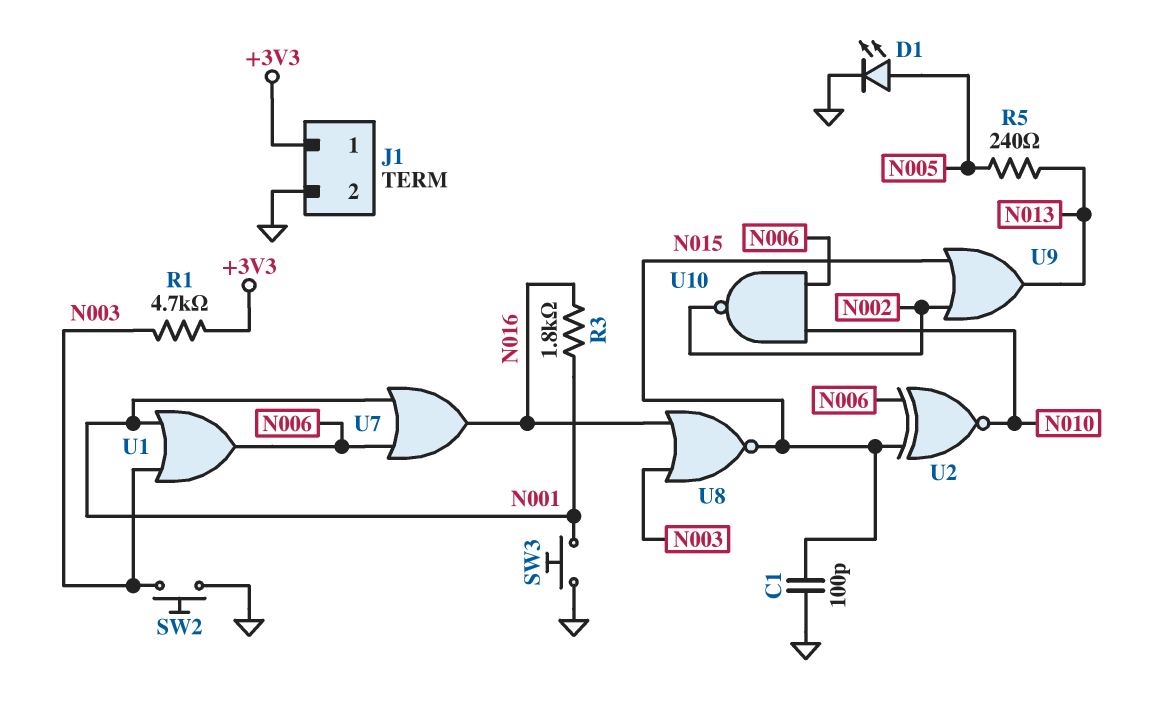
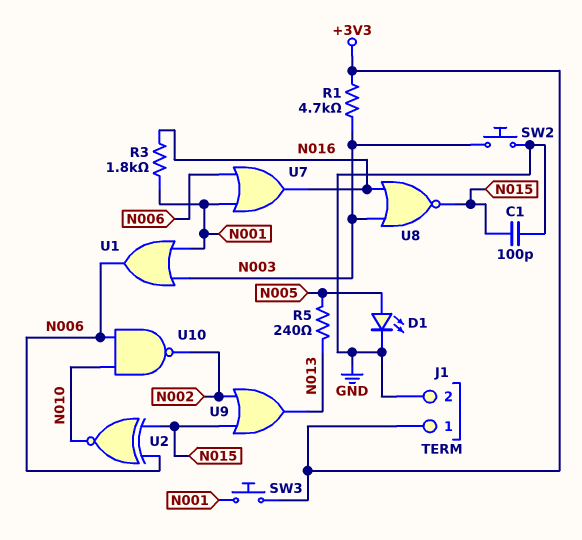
SW3: button (GND, N001) -> button (+3V3, N001)

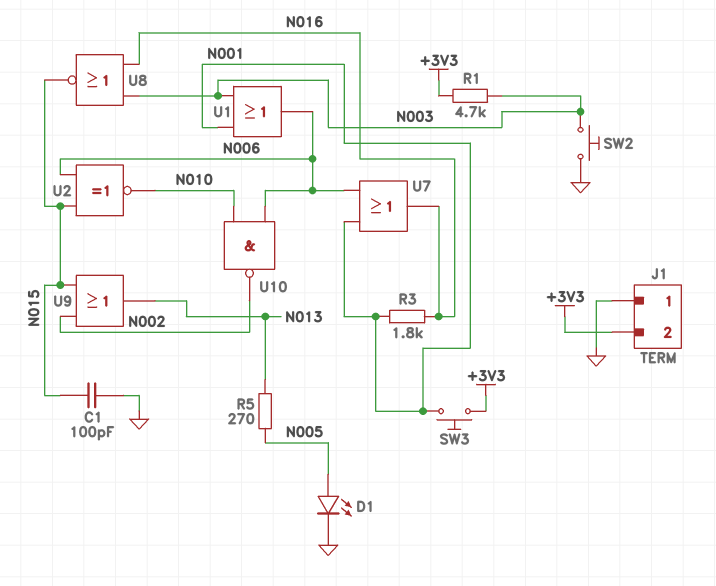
J1 pin 1: +3V3 -> GND
J1 pin 2: GND -> +3V3
R5: 240 (N005, N013) -> 270 (N005, N013)

